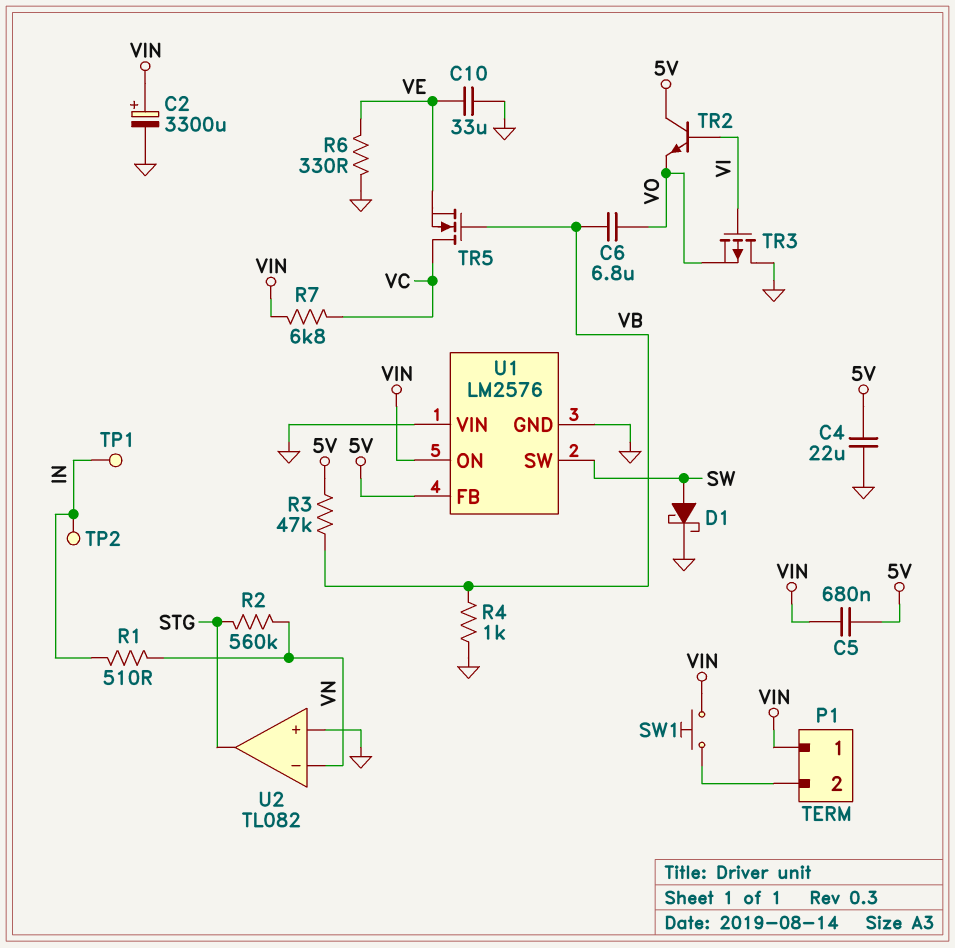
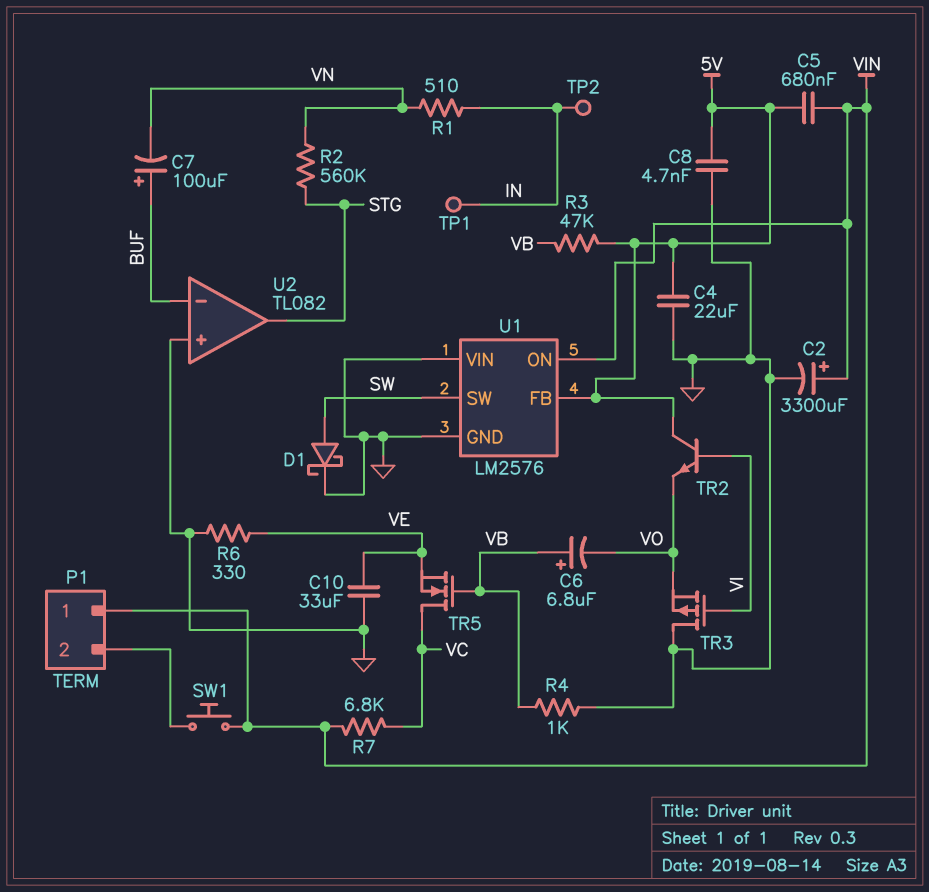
C6: 6.8uF (VB, VO) -> 6.8uF (plus VB, minus VO)
C7: none -> 100uF (plus BUF, minus VN)
C8: none -> 4.7nF (5V, GND)
U2 pin in-: VN -> BUF

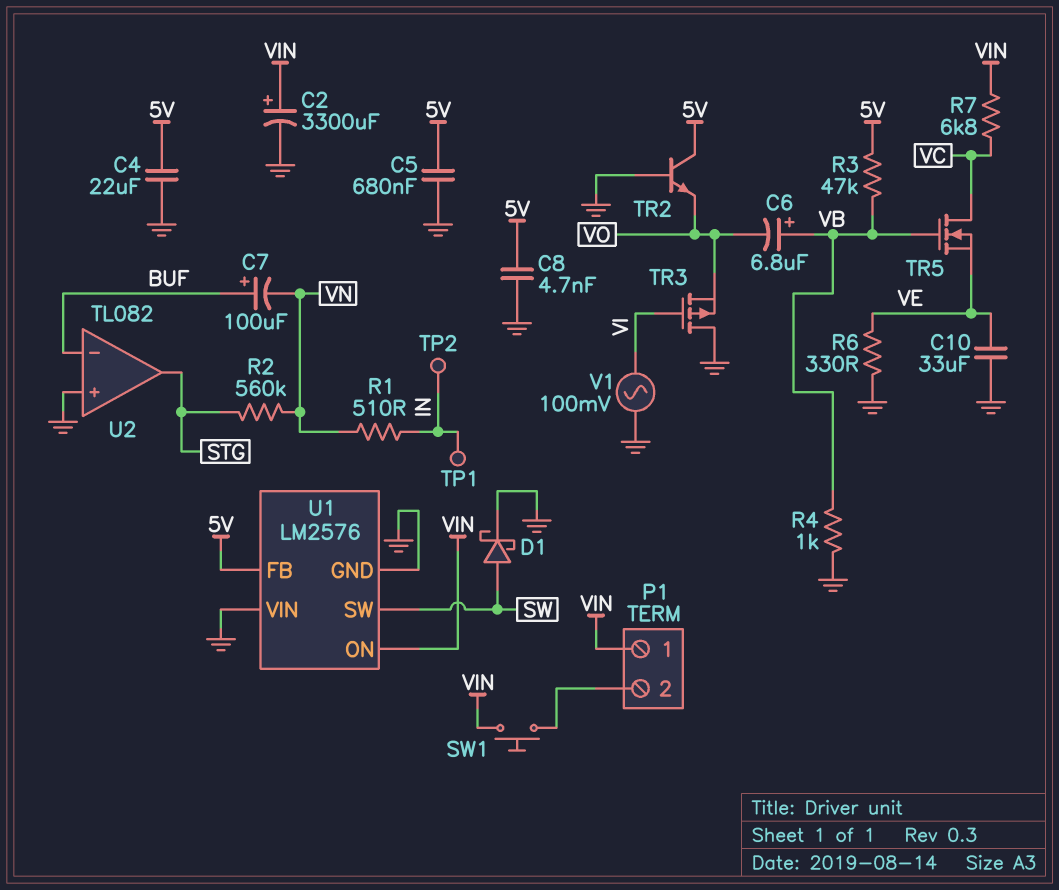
C5: 680nF (5V, VIN) -> 680nF (5V, GND)
TR2: NPN (B VI, C 5V, E VO) -> NPN (B GND, C 5V, E VO)
V1: none -> AC 100mV (GND, VI)

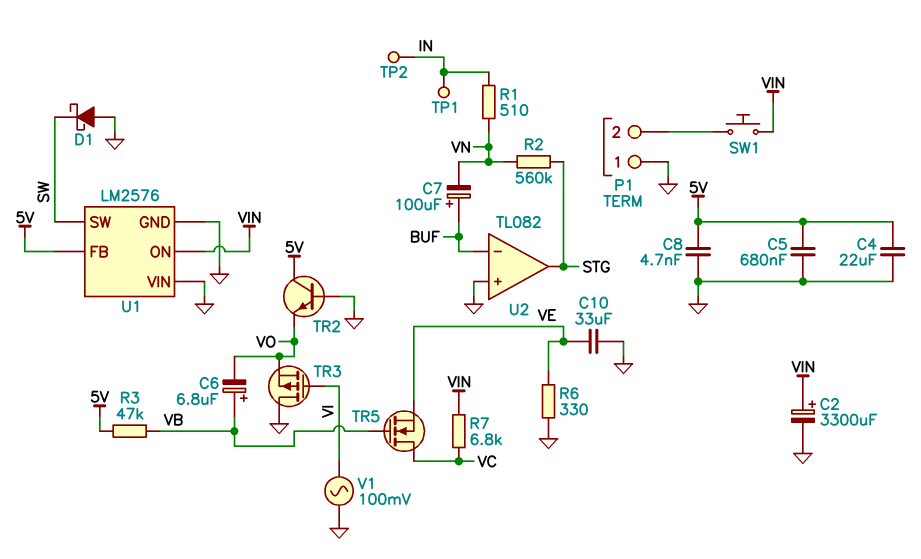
D1: schottky (A SW, K GND) -> schottky (A GND, K SW)
P1 pin 1: VIN -> GND
R4: 1k (GND, VB) -> none

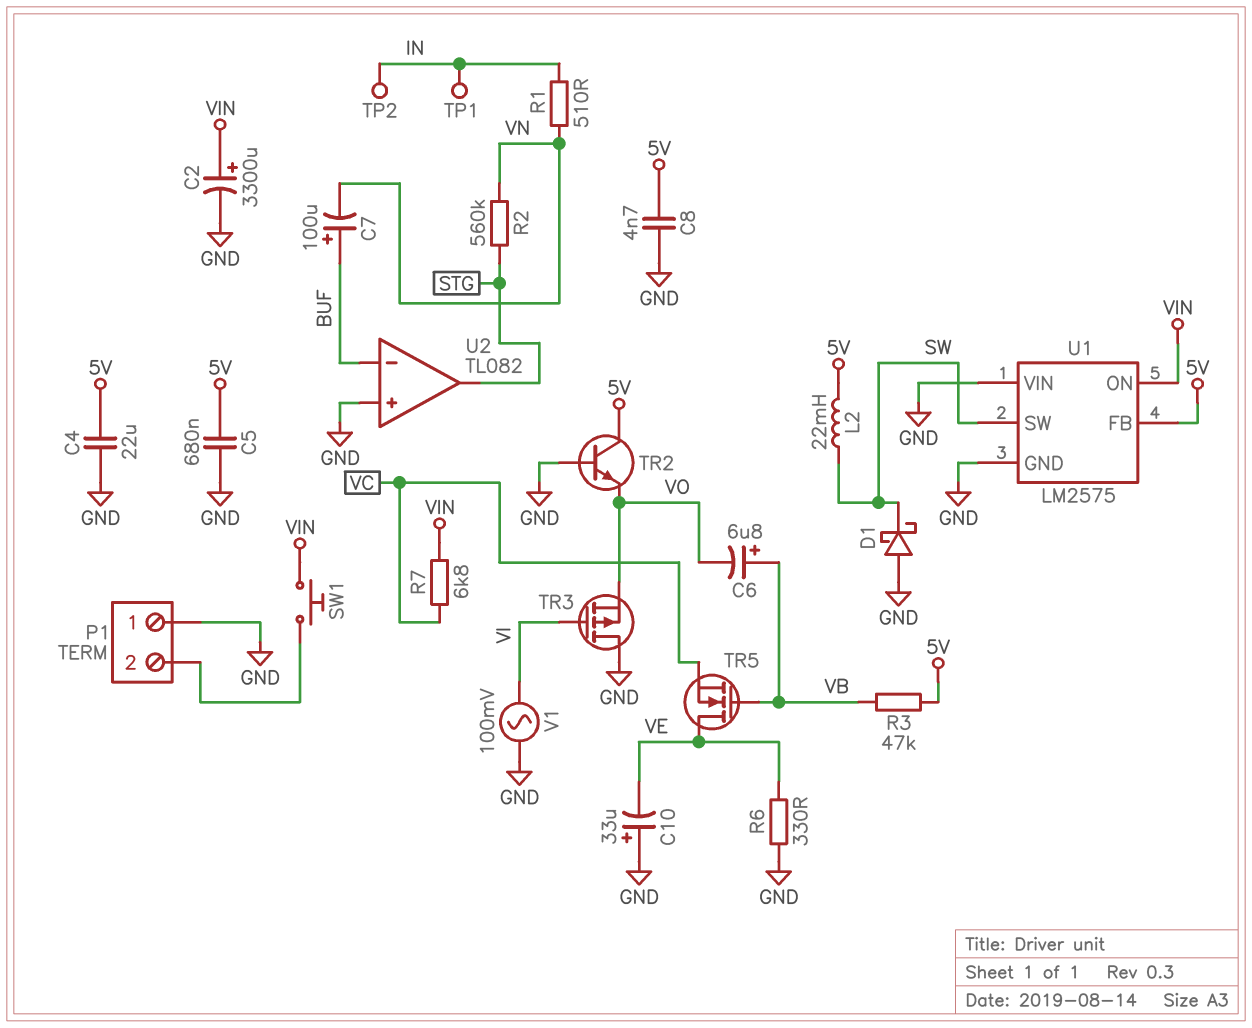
C10: 33uF (GND, VE) -> 33uF (plus GND, minus VE)
L2: none -> 22mH (5V, SW)
TR5: NMOS (G VB, D VC, S VE) -> NMOS (G VB, D VE, S VC)
U1: LM2576 -> LM2575

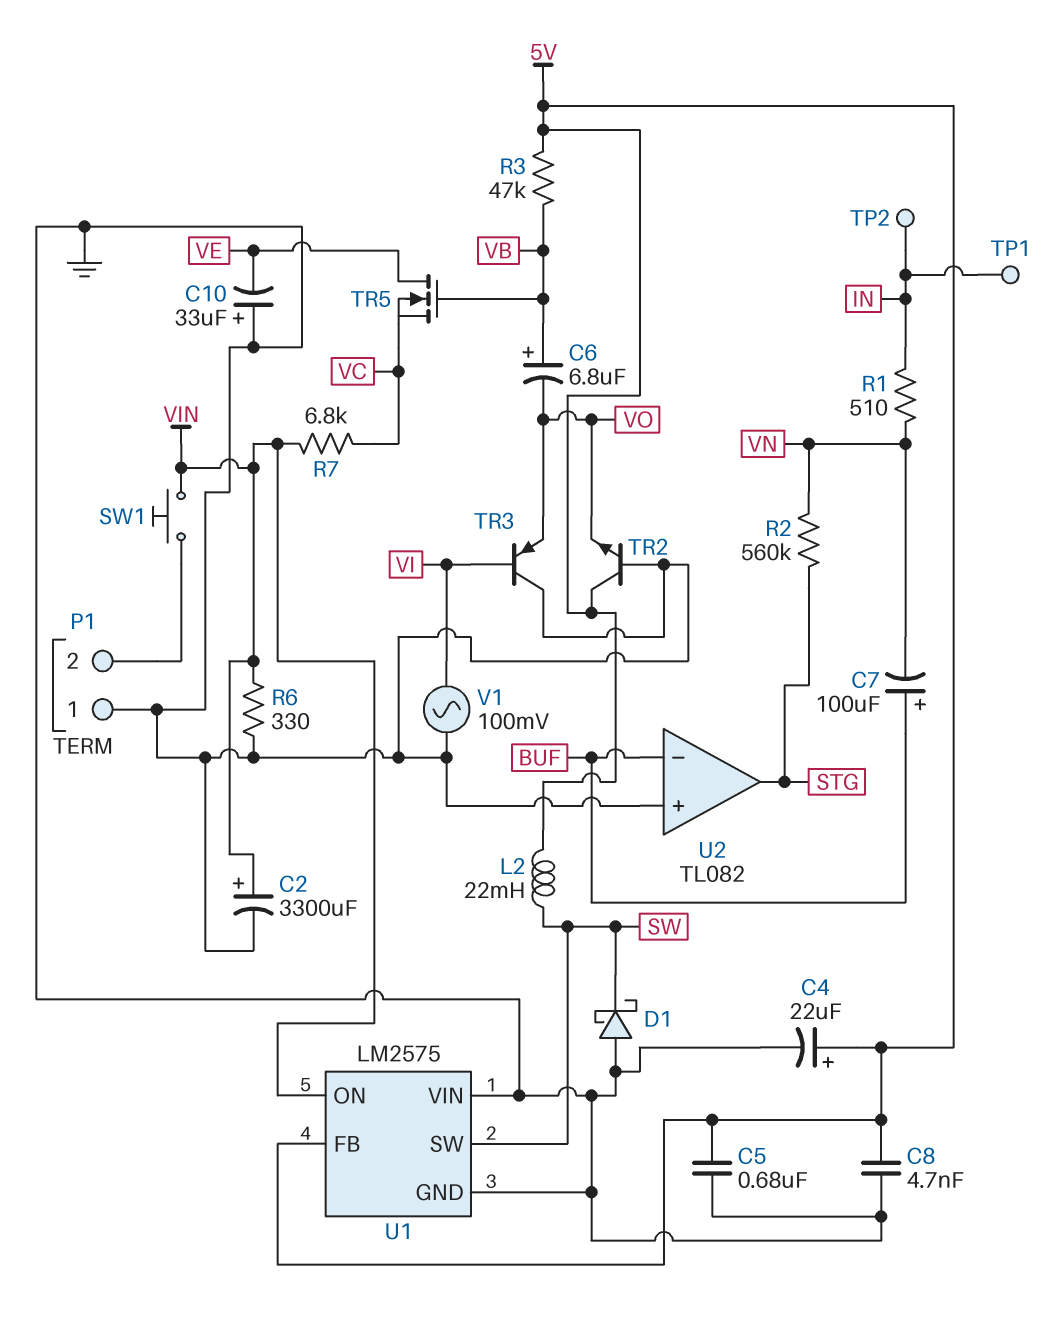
C4: 22uF (5V, GND) -> 22uF (plus 5V, minus GND)
R6: 330 (GND, VE) -> 330 (GND, VIN)
TR3: PMOS (G VI, D GND, S VO) -> PNP (B VI, C GND, E VO)

